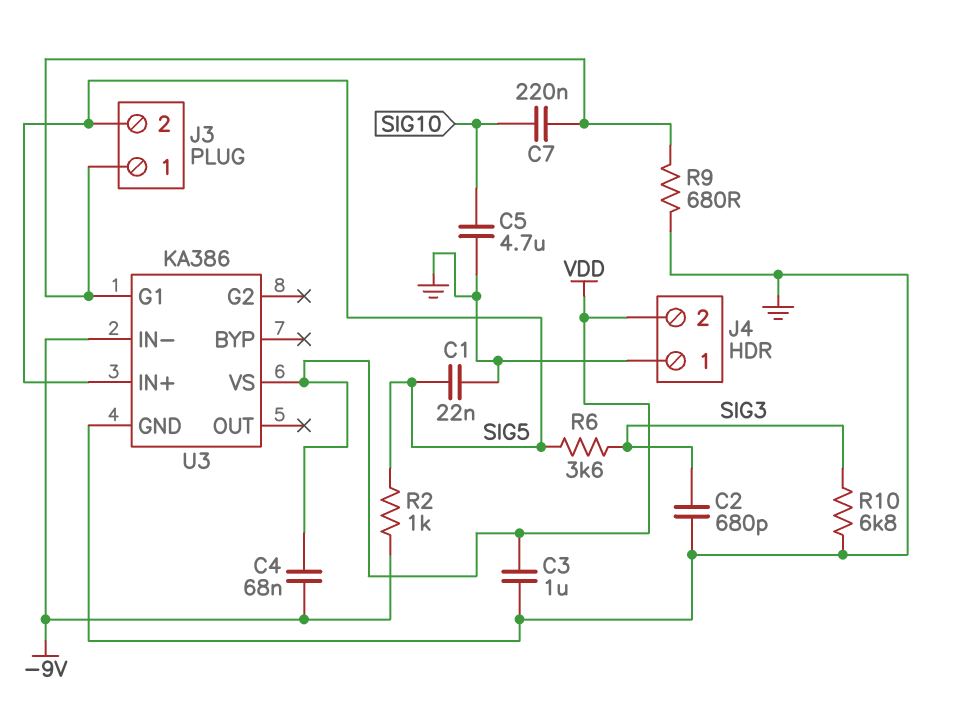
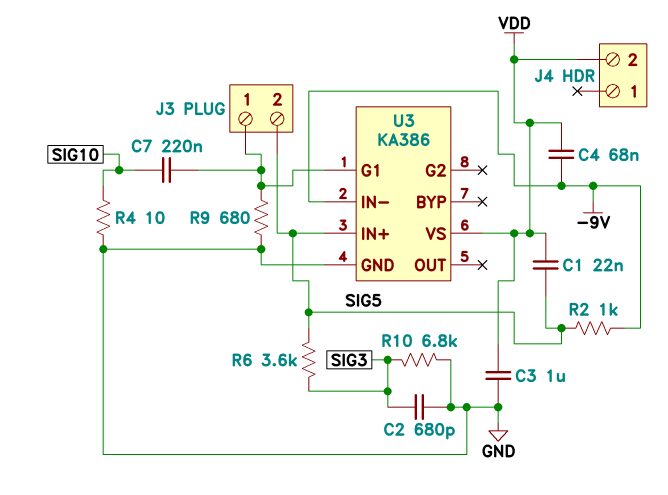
C1: 22nF (GND, SIG5) -> 22nF (SIG5, VDD)
C5: 4.7uF (GND, SIG10) -> none
J4 pin 1: GND -> none
R4: none -> 10 (GND, SIG10)

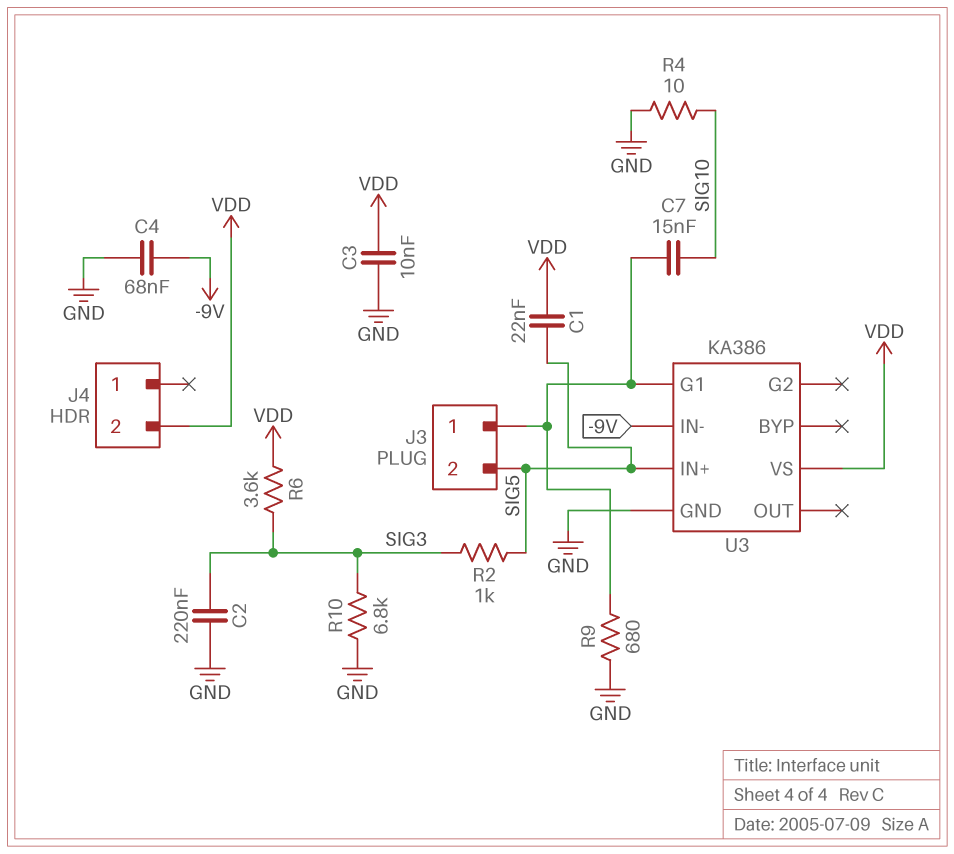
C2: 680pF (GND, SIG3) -> 220nF (GND, SIG3)
C3: 1uF (GND, VDD) -> 10nF (GND, VDD)
C4: 68nF (-9V, VDD) -> 68nF (-9V, GND)
C7: 220nF (J3/1, SIG10) -> 15nF (J3/1, SIG10)
R2: 1k (-9V, SIG5) -> 1k (SIG3, SIG5)
R6: 3.6k (SIG3, SIG5) -> 3.6k (SIG3, VDD)

